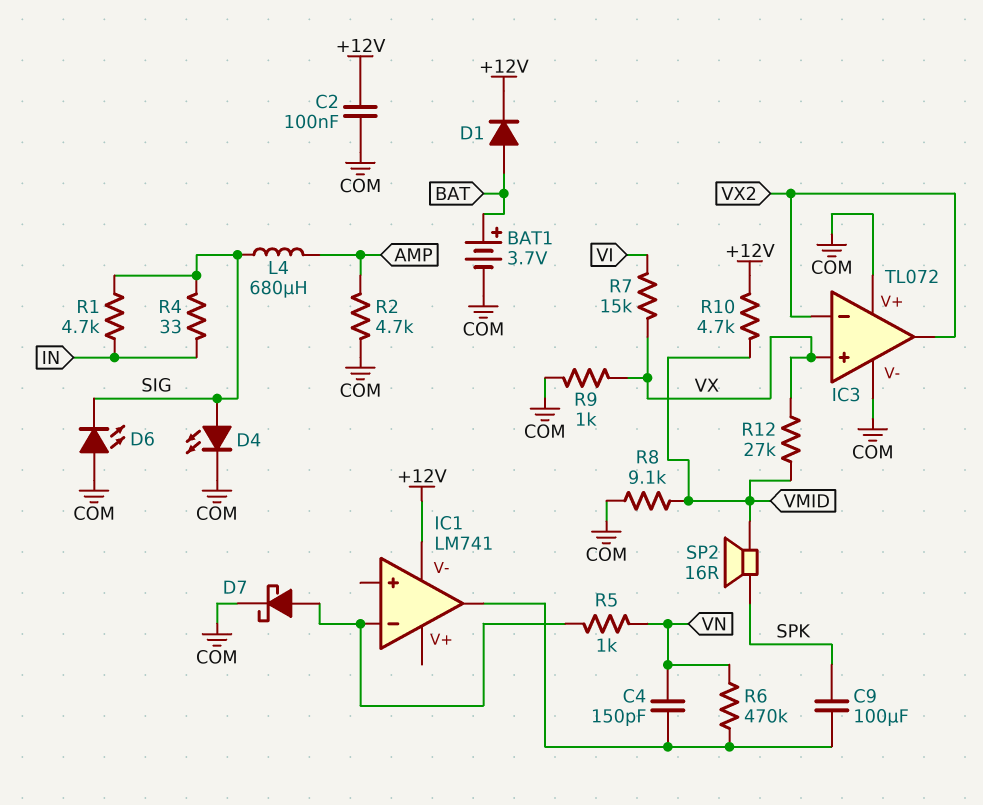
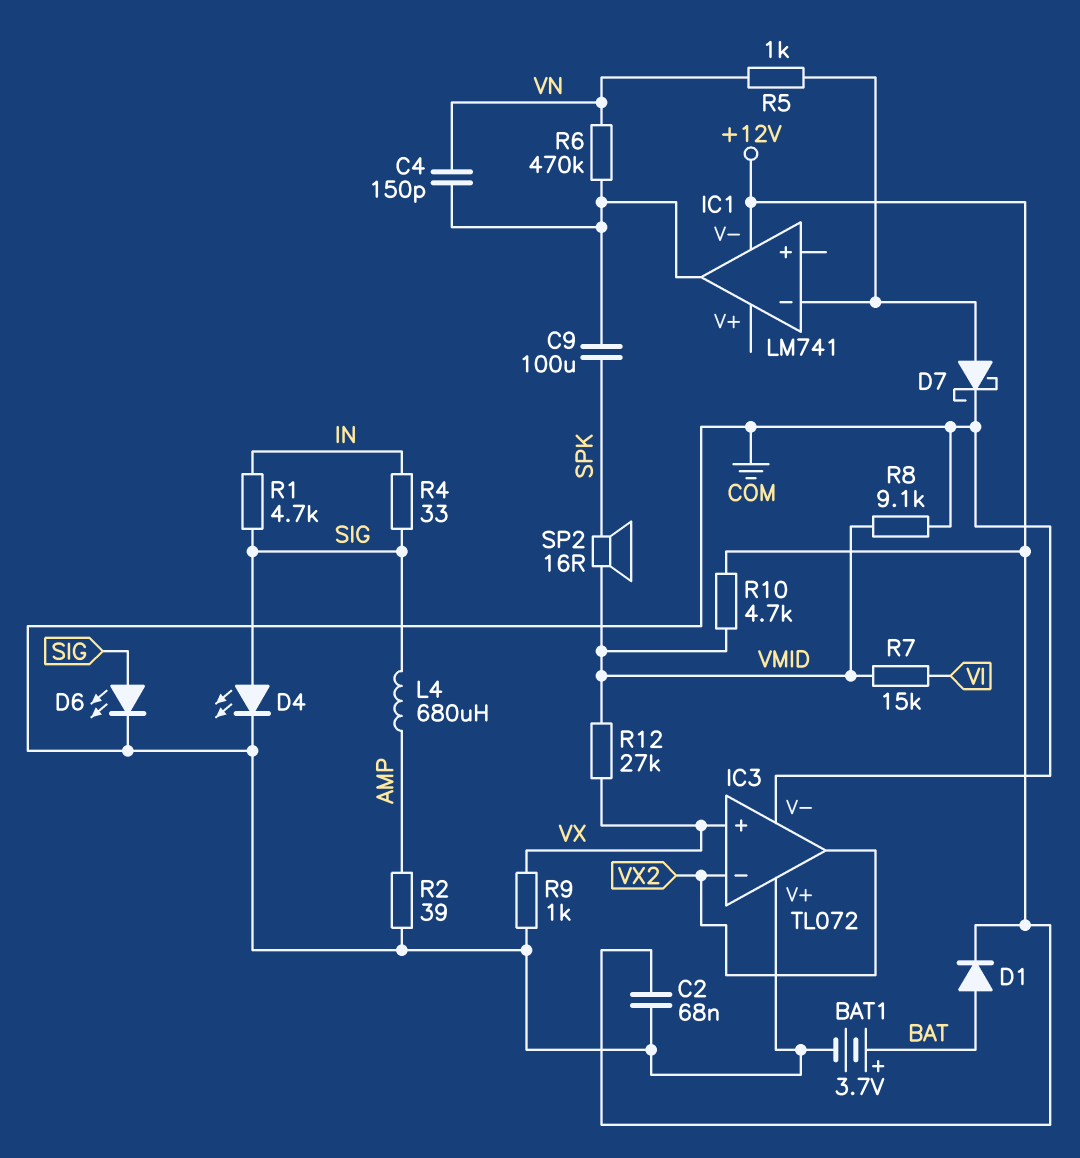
C2: 100nF (+12V, COM) -> 68nF (+12V, COM)
D6: LED (A COM, K SIG) -> LED (A SIG, K COM)
R2: 4.7k (AMP, COM) -> 39 (AMP, COM)
R7: 15k (VI, VX) -> 15k (VI, VMID)

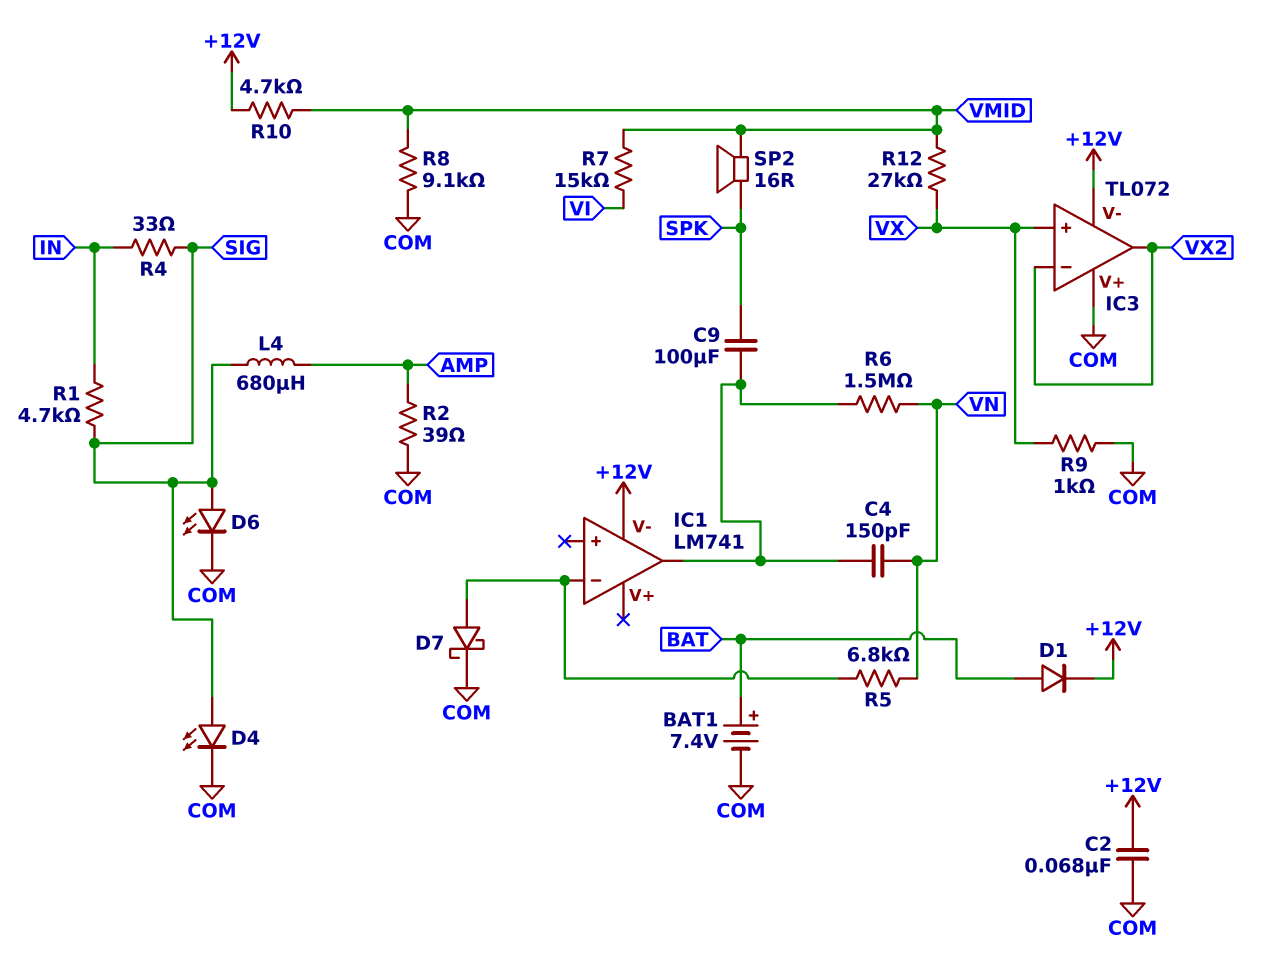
BAT1: 3.7V (plus BAT, minus COM) -> 7.4V (plus BAT, minus COM)
IC3 pin V-: COM -> +12V
R5: 1k (IC1/in-, VN) -> 6.8k (IC1/in-, VN)
R6: 470k (IC1/out, VN) -> 1.5M (IC1/out, VN)

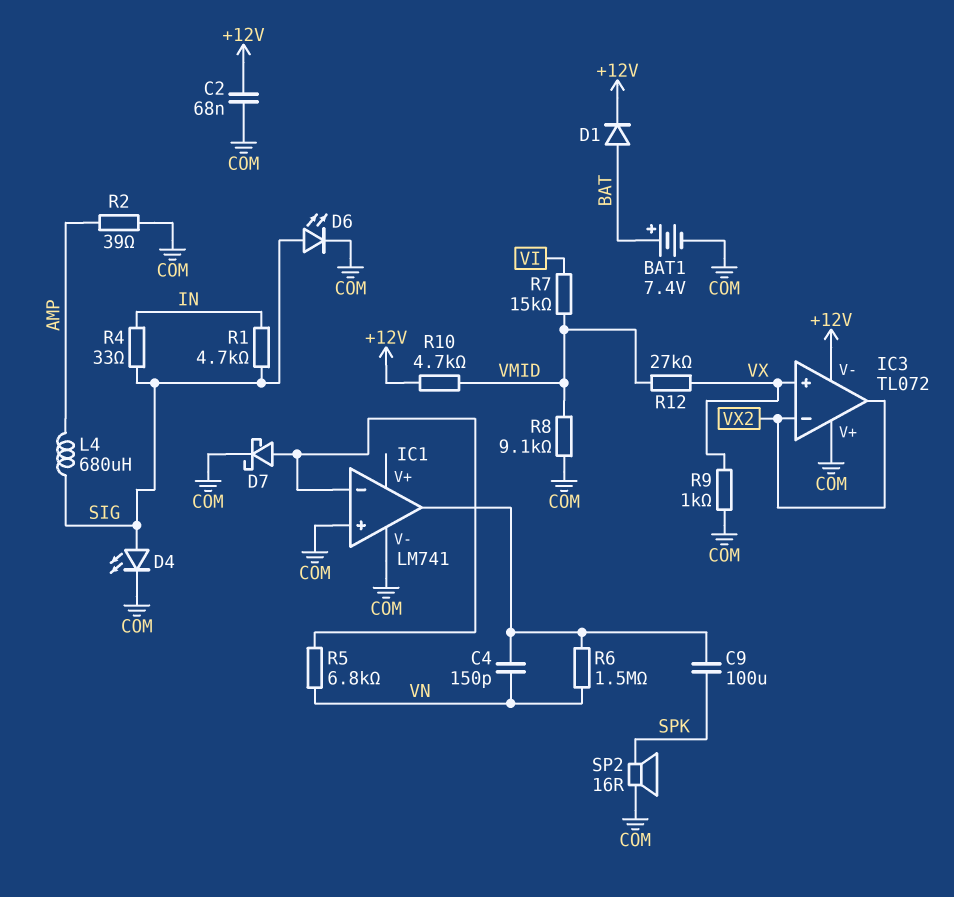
IC1 pin V-: +12V -> COM
IC1 pin in+: none -> COM
SP2: speaker 16R (SPK, VMID) -> speaker 16R (COM, SPK)

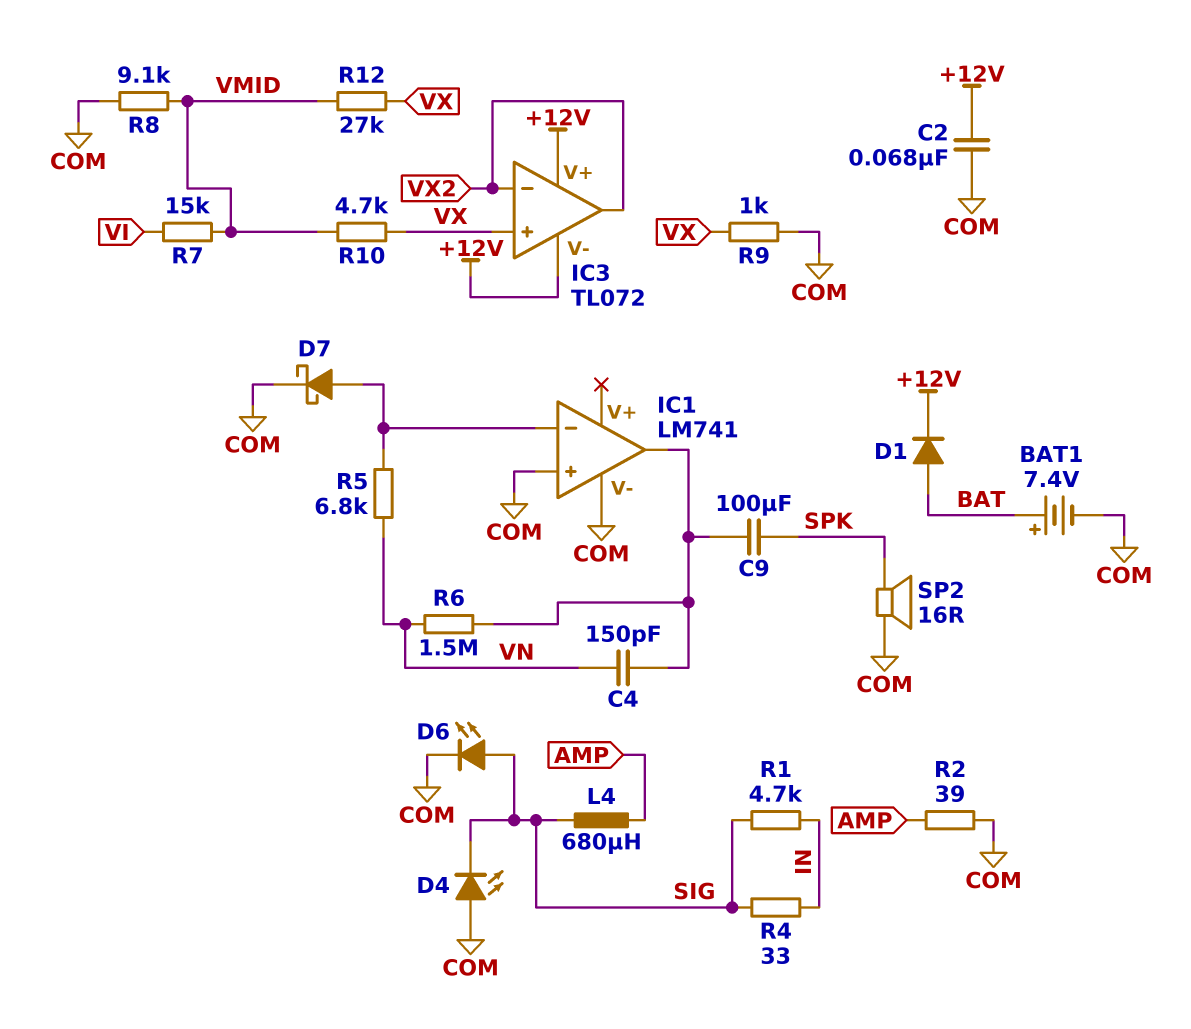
D4: LED (A SIG, K COM) -> LED (A COM, K SIG)
IC3 pin V+: COM -> +12V
R10: 4.7k (+12V, VMID) -> 4.7k (VMID, VX)

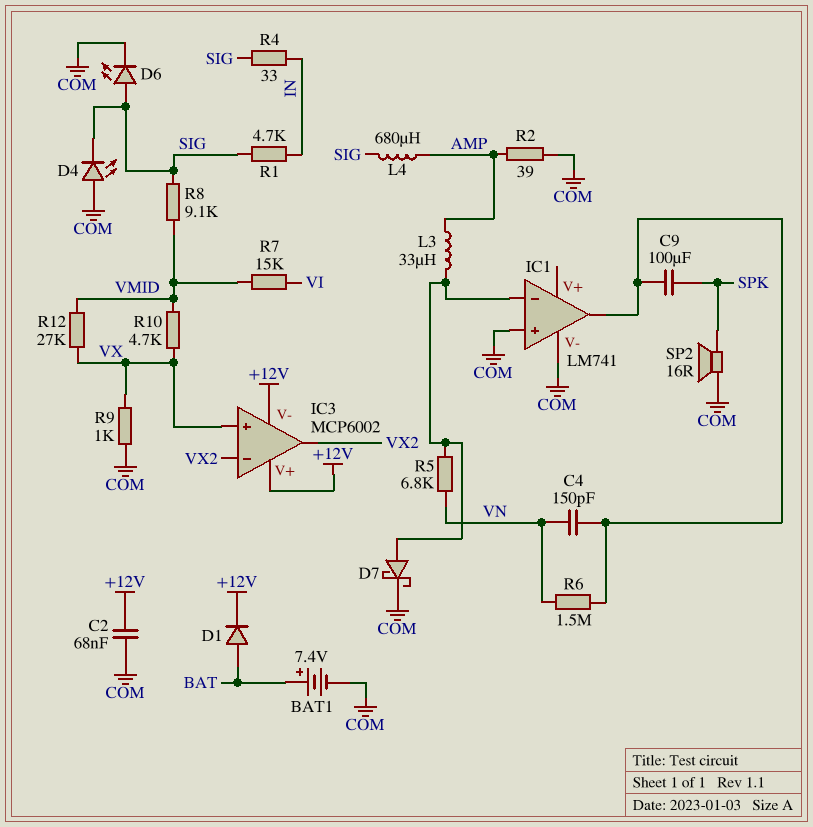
IC3: TL072 -> MCP6002
L3: none -> 33uH (AMP, IC1/in-)
R8: 9.1k (COM, VMID) -> 9.1k (SIG, VMID)

